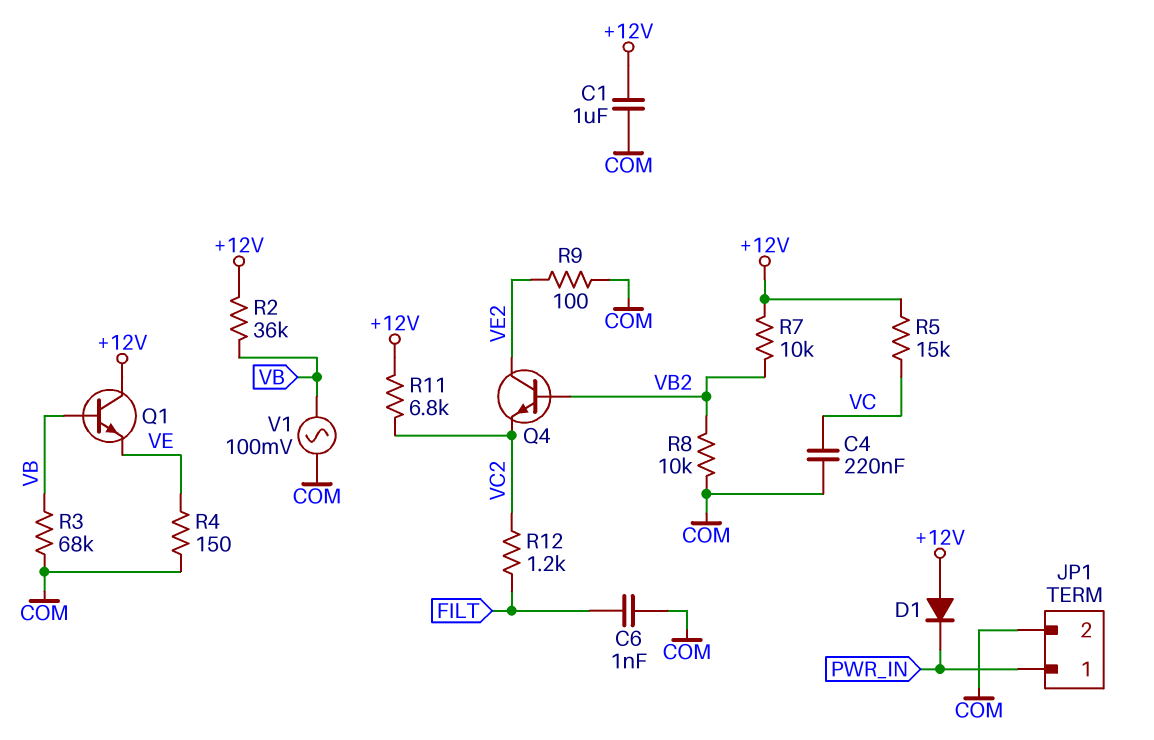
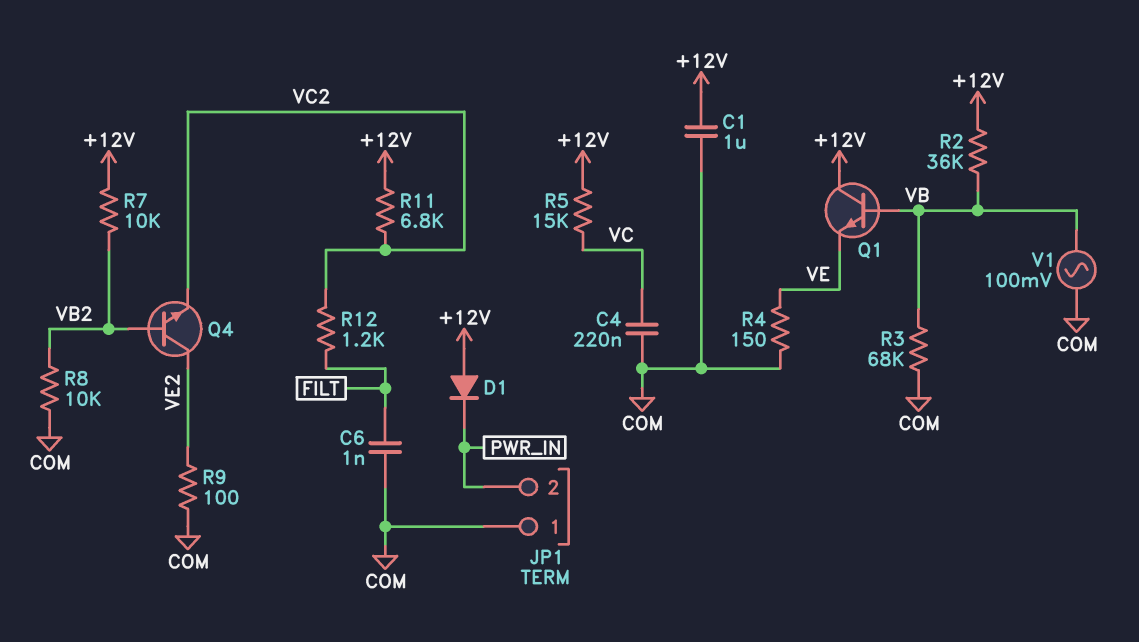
JP1 pin 1: PWR_IN -> COM
JP1 pin 2: COM -> PWR_IN

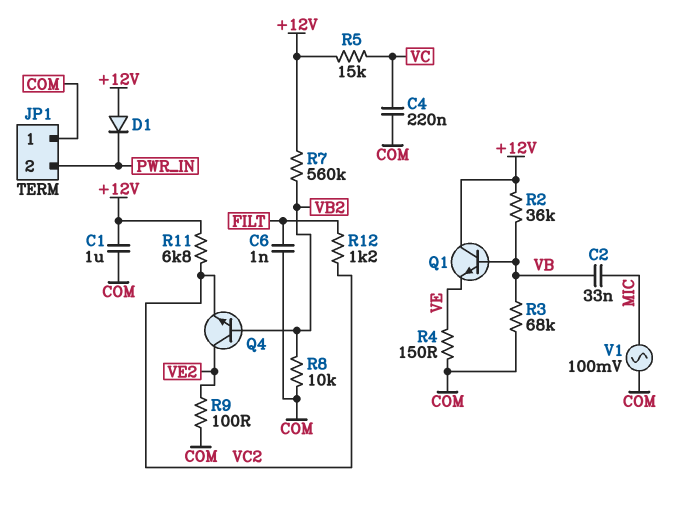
C2: none -> 33nF (MIC, VB)
R7: 10k (+12V, VB2) -> 560k (+12V, VB2)
V1: AC 100mV (COM, VB) -> AC 100mV (COM, MIC)

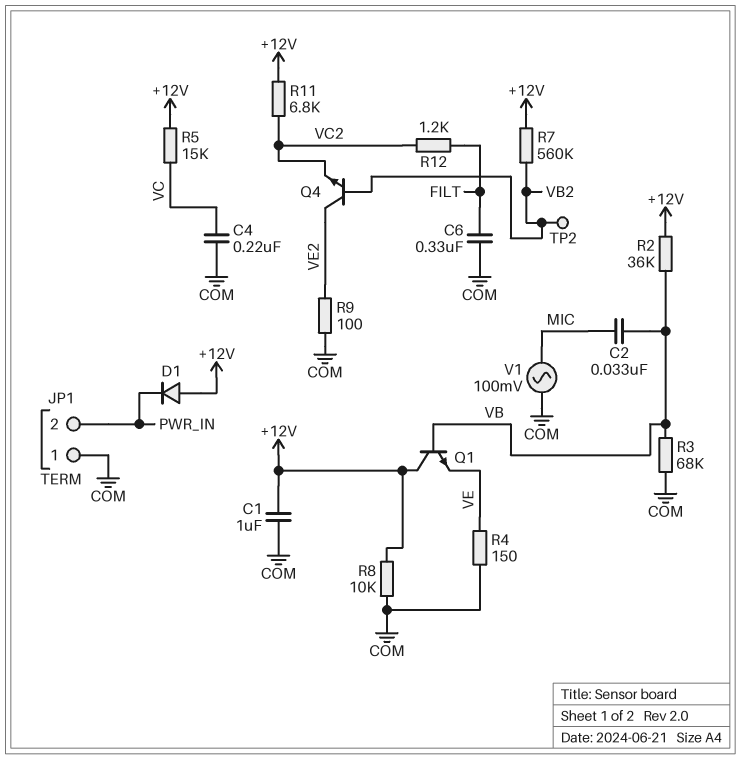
C6: 1nF (COM, FILT) -> 330nF (COM, FILT)
R8: 10k (COM, VB2) -> 10k (+12V, COM)
TP2: none -> test point (VB2)

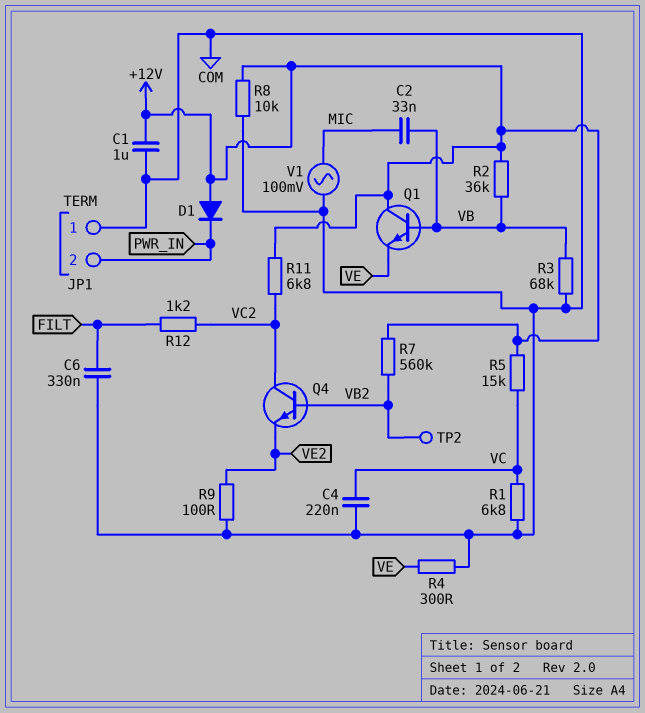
Q4: NPN (B VB2, C VE2, E VC2) -> NPN (B VB2, C VC2, E VE2)
R1: none -> 6.8k (COM, VC)
R4: 150 (COM, VE) -> 300 (COM, VE)

